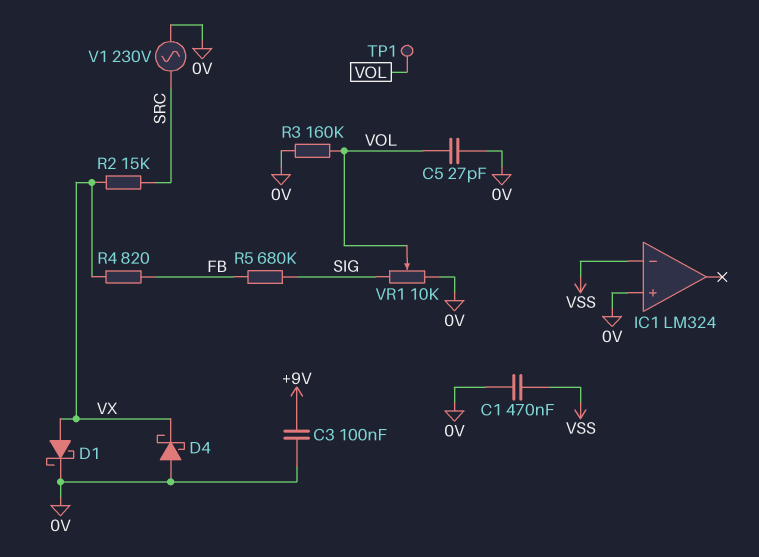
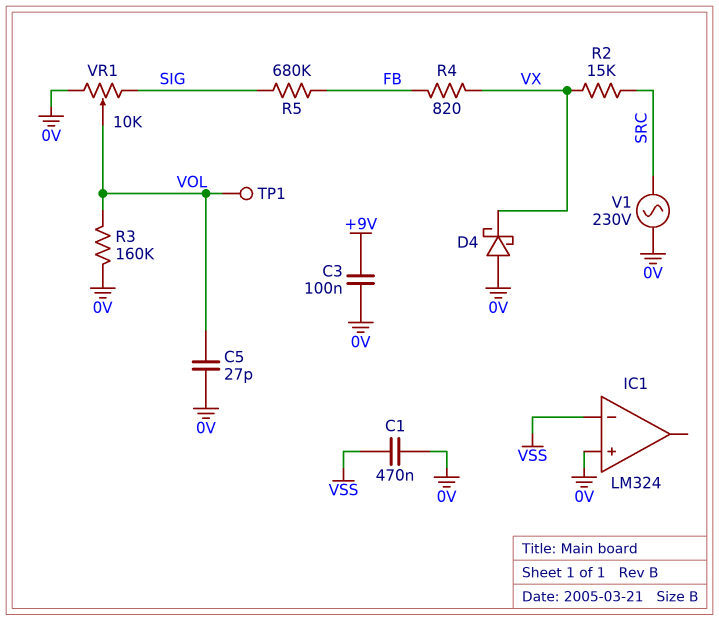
D1: schottky (A VX, K 0V) -> none

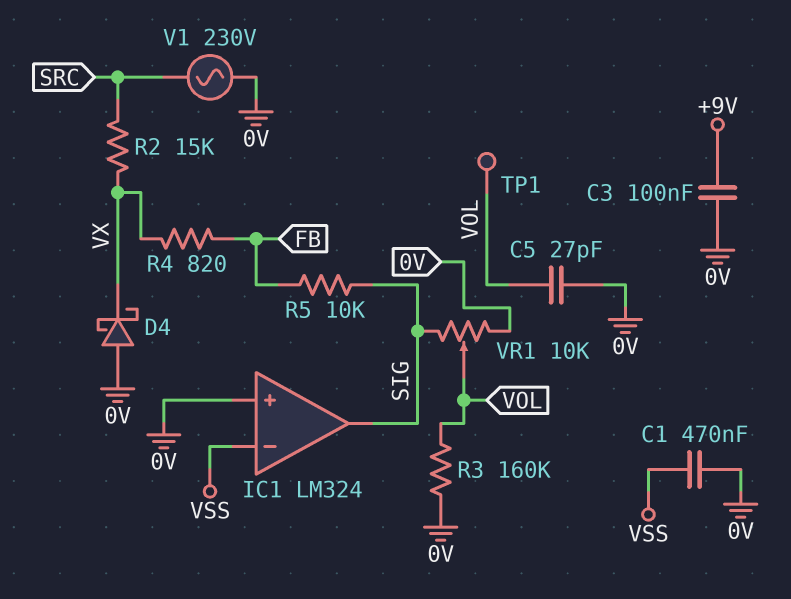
IC1 pin out: none -> SIG
R5: 680k (FB, SIG) -> 10k (FB, SIG)

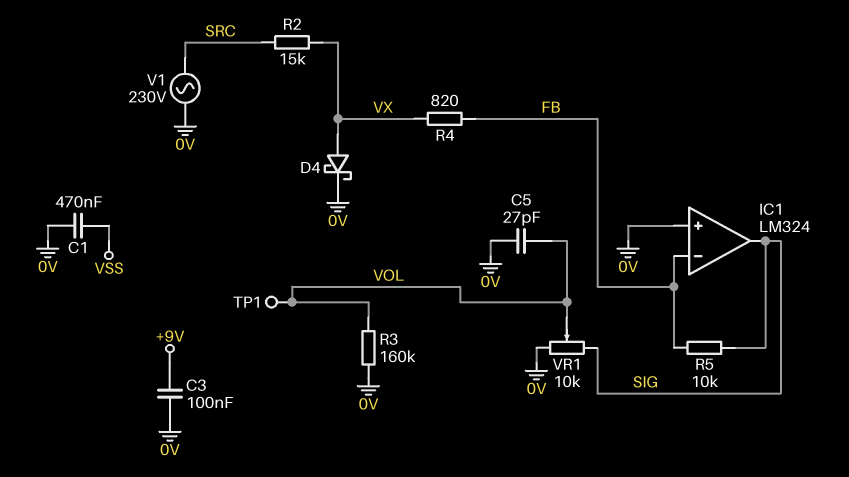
D4: schottky (A 0V, K VX) -> schottky (A VX, K 0V)
IC1 pin in-: VSS -> FB

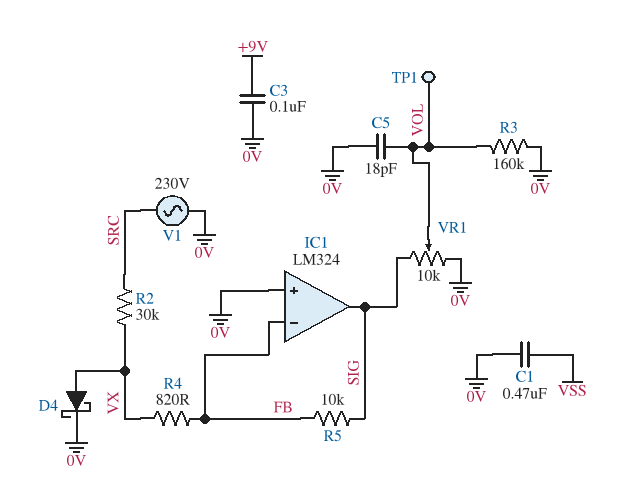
C5: 27pF (0V, VOL) -> 18pF (0V, VOL)
R2: 15k (SRC, VX) -> 30k (SRC, VX)

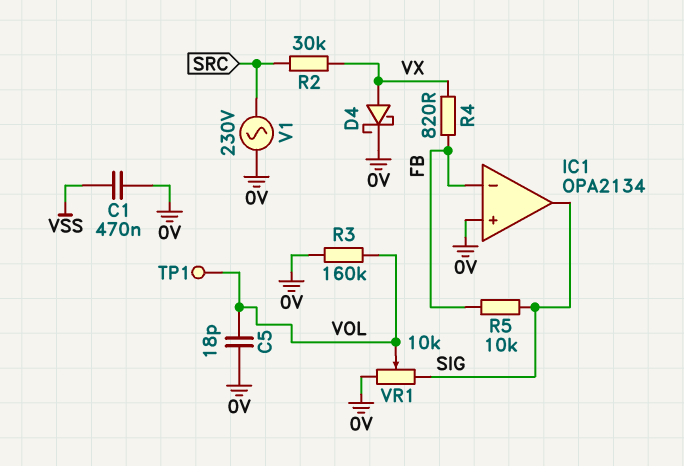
C3: 100nF (+9V, 0V) -> none
IC1: LM324 -> OPA2134

